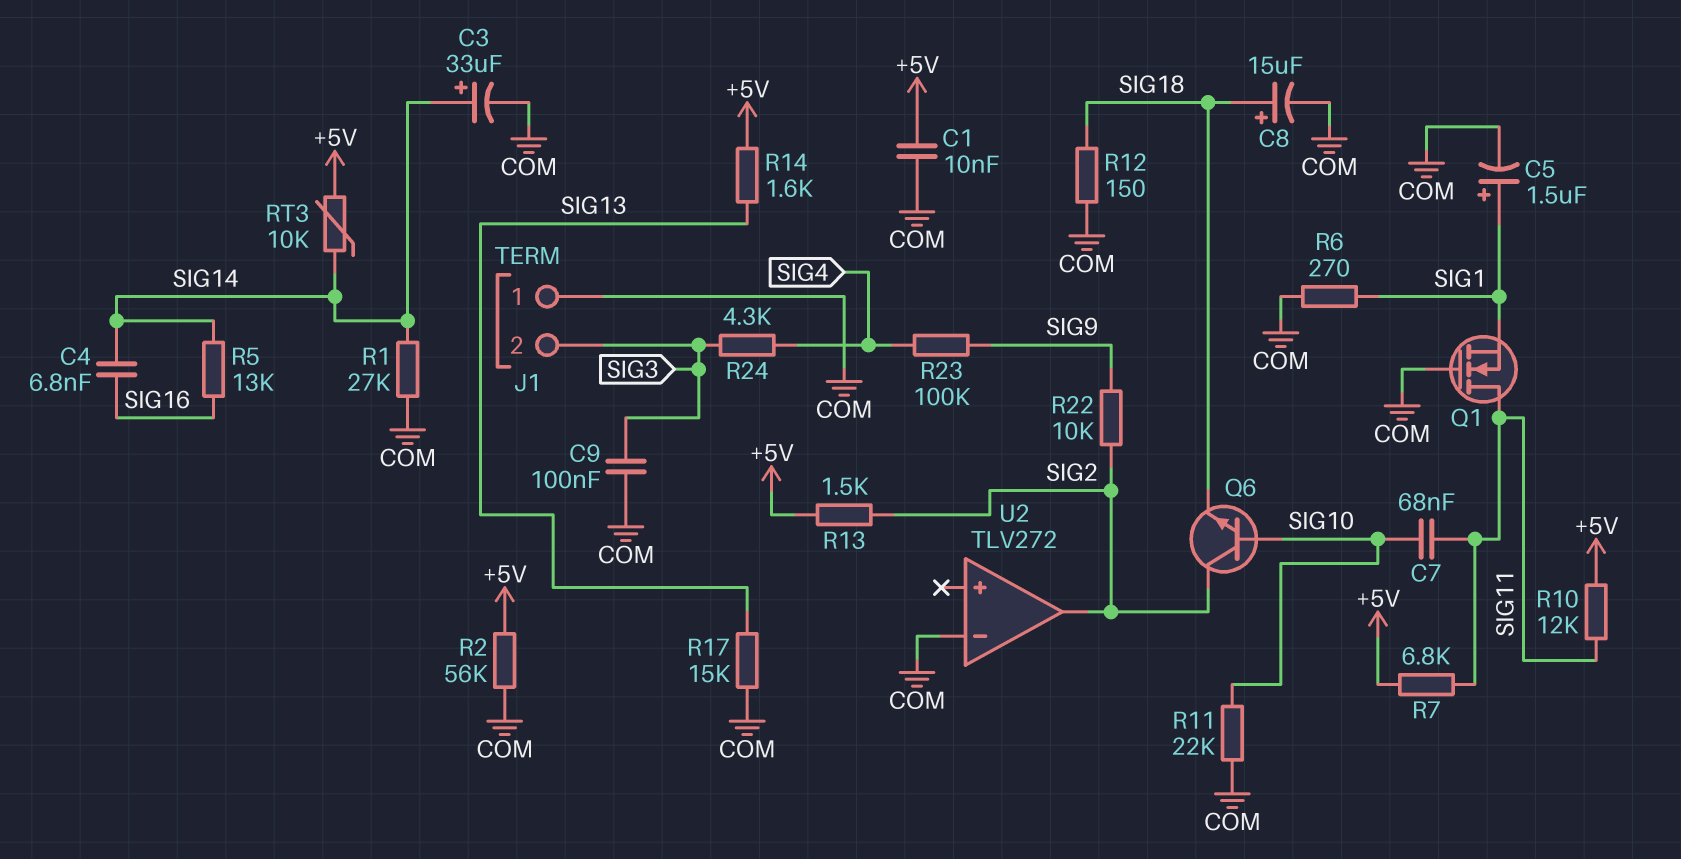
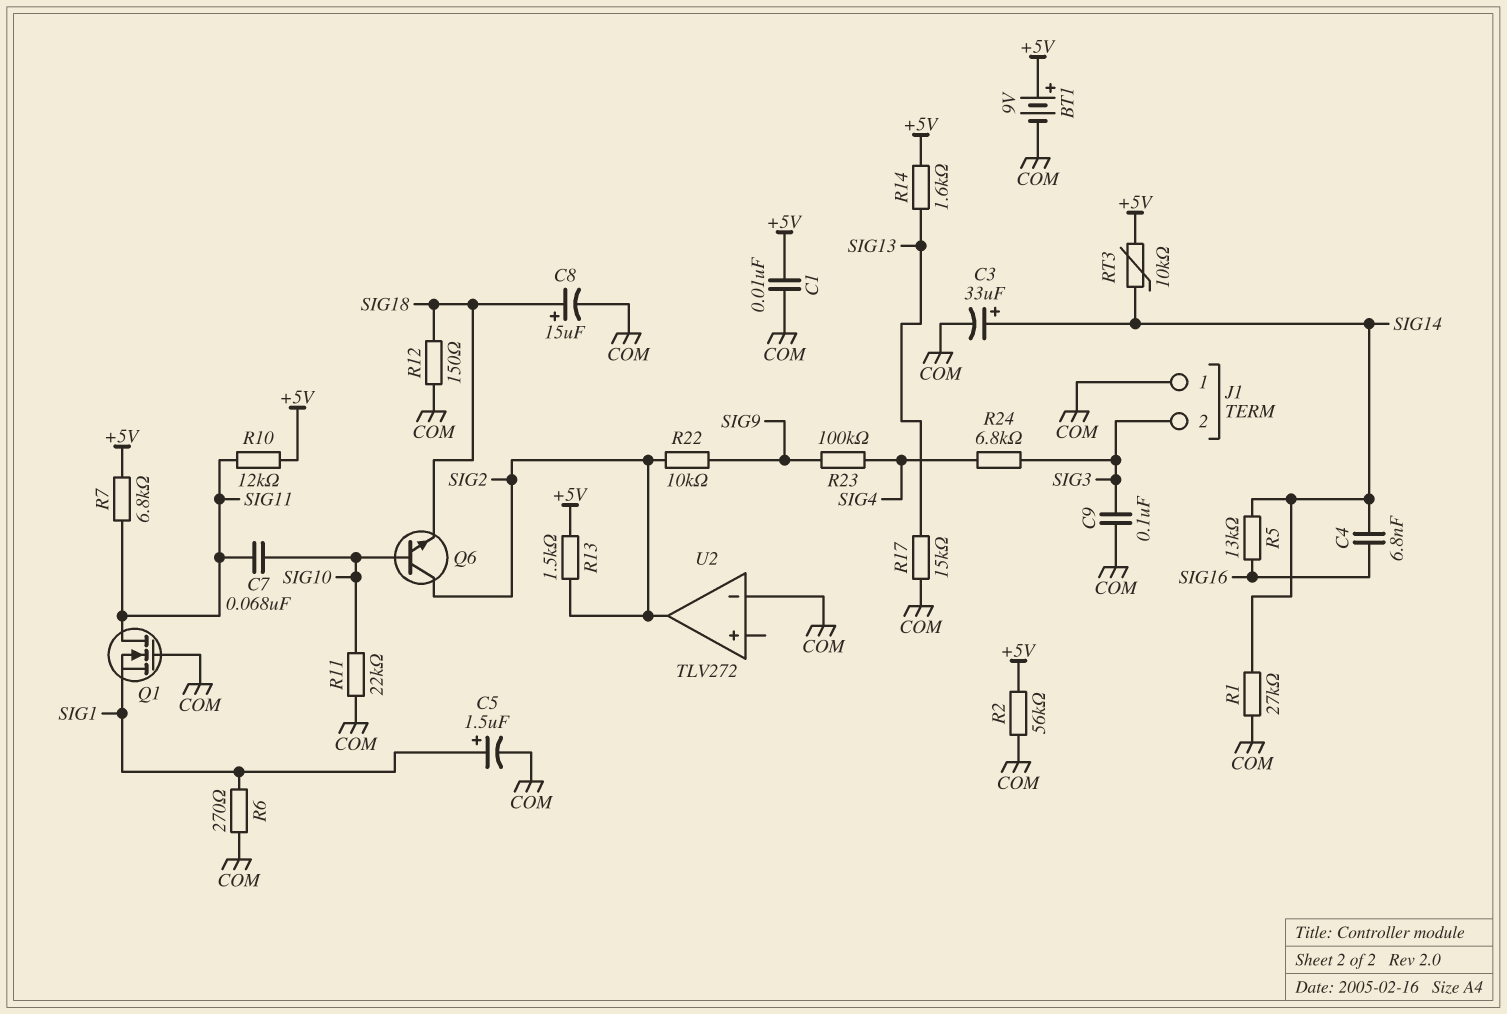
BT1: none -> 9V (plus +5V, minus COM)
R24: 4.3k (SIG3, SIG4) -> 6.8k (SIG3, SIG4)

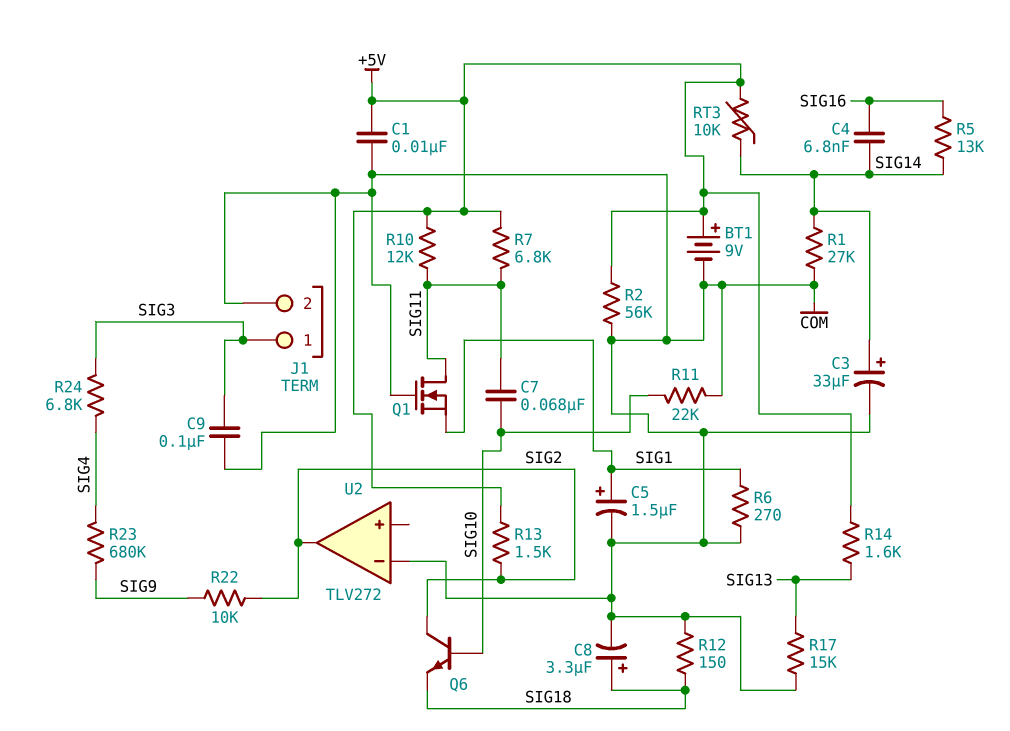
C8: 15uF (plus SIG18, minus COM) -> 3.3uF (plus SIG18, minus COM)
J1 pin 1: COM -> SIG3
J1 pin 2: SIG3 -> COM
R23: 100k (SIG4, SIG9) -> 680k (SIG4, SIG9)

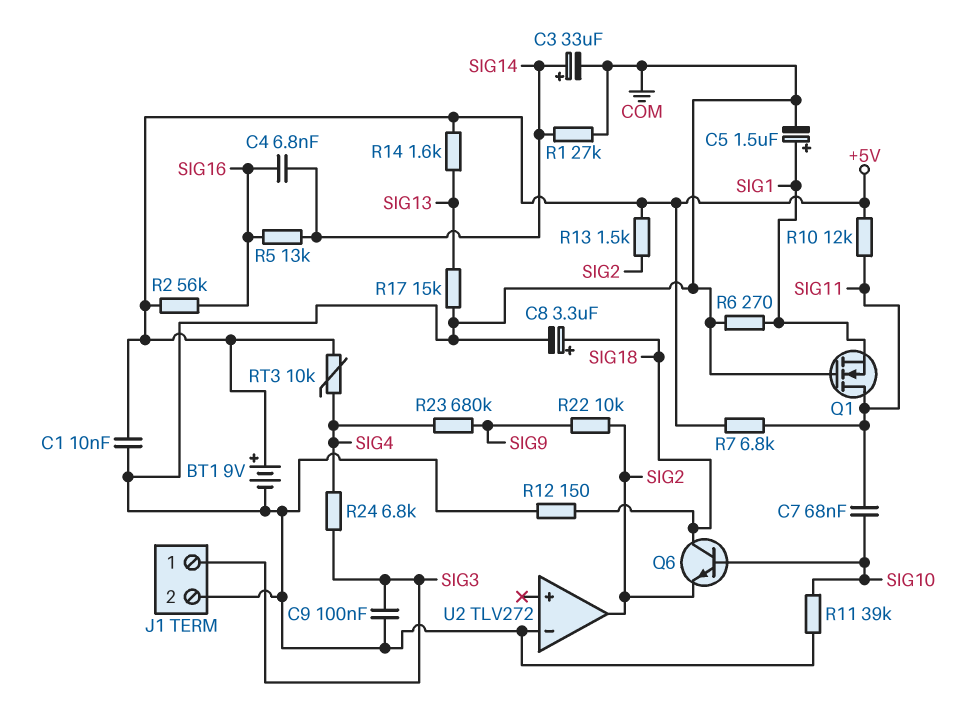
Q6: NPN (B SIG10, C SIG2, E SIG18) -> NPN (B SIG10, C SIG18, E SIG2)
R2: 56k (+5V, COM) -> 56k (+5V, SIG16)
R11: 22k (COM, SIG10) -> 39k (COM, SIG10)
RT3: 10k (+5V, SIG14) -> 10k (+5V, SIG4)

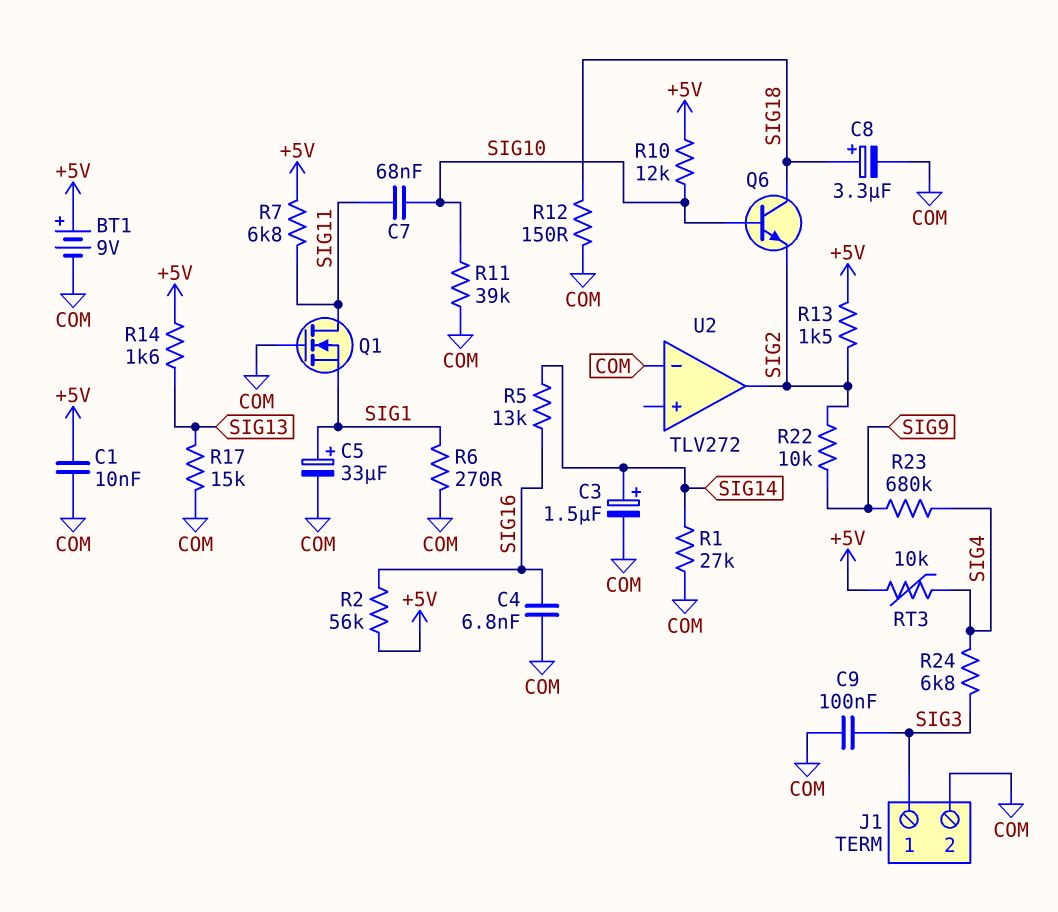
C3: 33uF (plus SIG14, minus COM) -> 1.5uF (plus SIG14, minus COM)
C4: 6.8nF (SIG14, SIG16) -> 6.8nF (COM, SIG16)
C5: 1.5uF (plus SIG1, minus COM) -> 33uF (plus SIG1, minus COM)
R10: 12k (+5V, SIG11) -> 12k (+5V, SIG10)

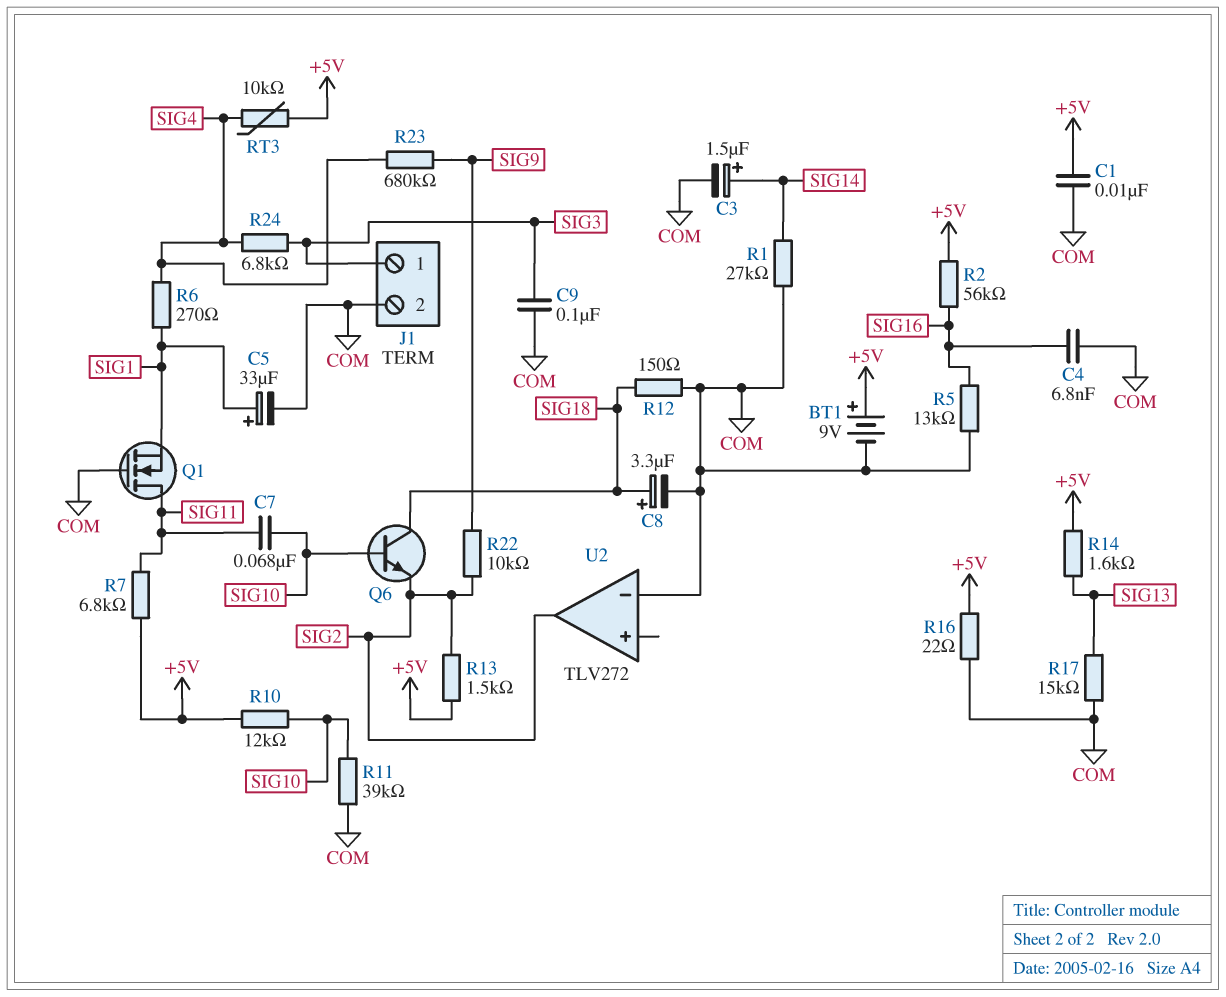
R5: 13k (SIG14, SIG16) -> 13k (COM, SIG16)
R6: 270 (COM, SIG1) -> 270 (SIG1, SIG4)
R16: none -> 22 (+5V, COM)

